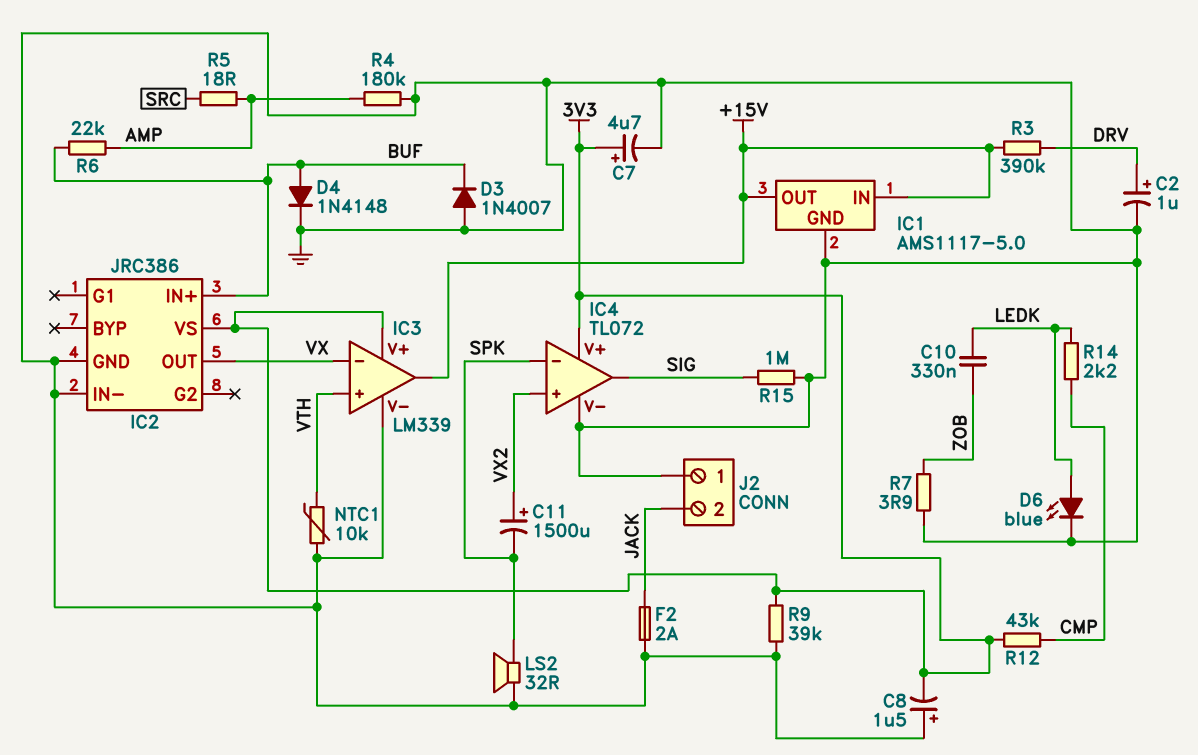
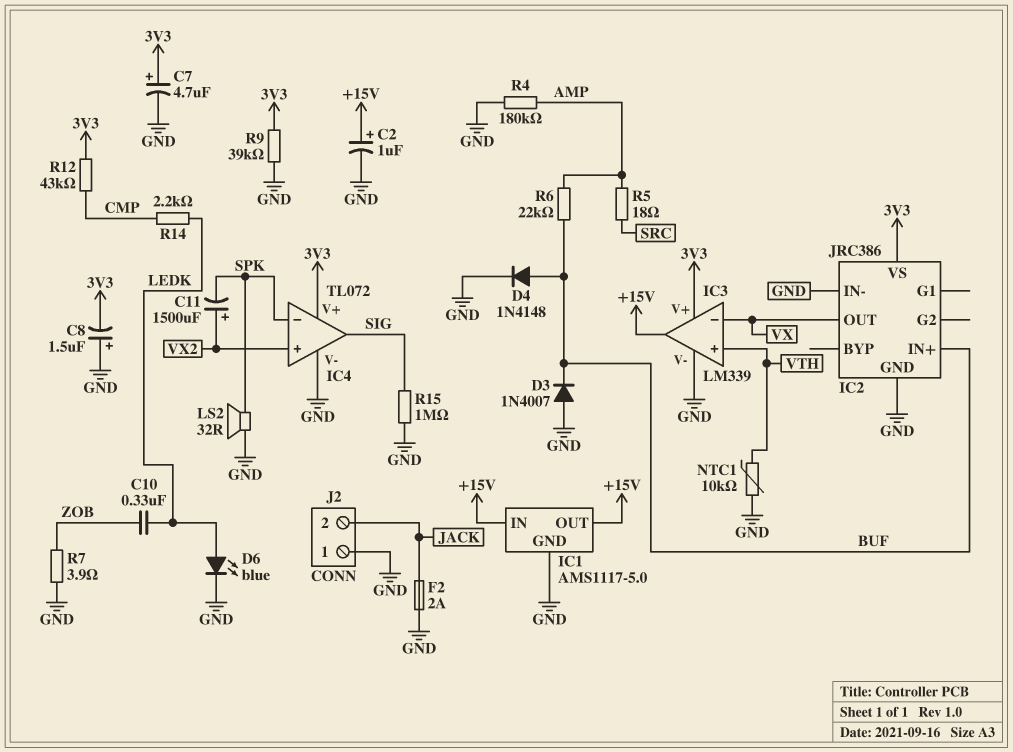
C2: 1uF (plus DRV, minus GND) -> 1uF (plus +15V, minus GND)
R3: 390k (+15V, DRV) -> none

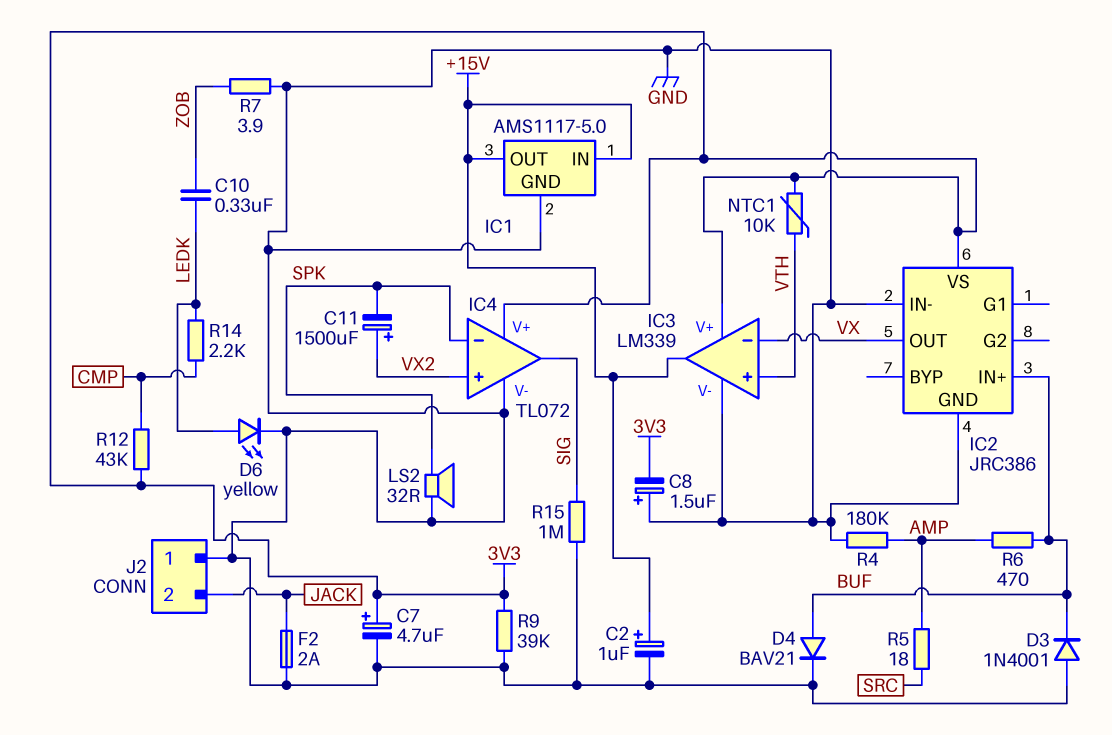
D3: diode 1N4007 (A GND, K BUF) -> diode 1N4001 (A GND, K BUF)
D4: diode 1N4148 (A BUF, K GND) -> diode BAV21 (A BUF, K GND)
D6: LED blue (A LEDK, K GND) -> LED yellow (A LEDK, K GND)
NTC1: 10k (GND, VTH) -> 10k (3V3, VTH)
R6: 22k (AMP, BUF) -> 470 (AMP, BUF)

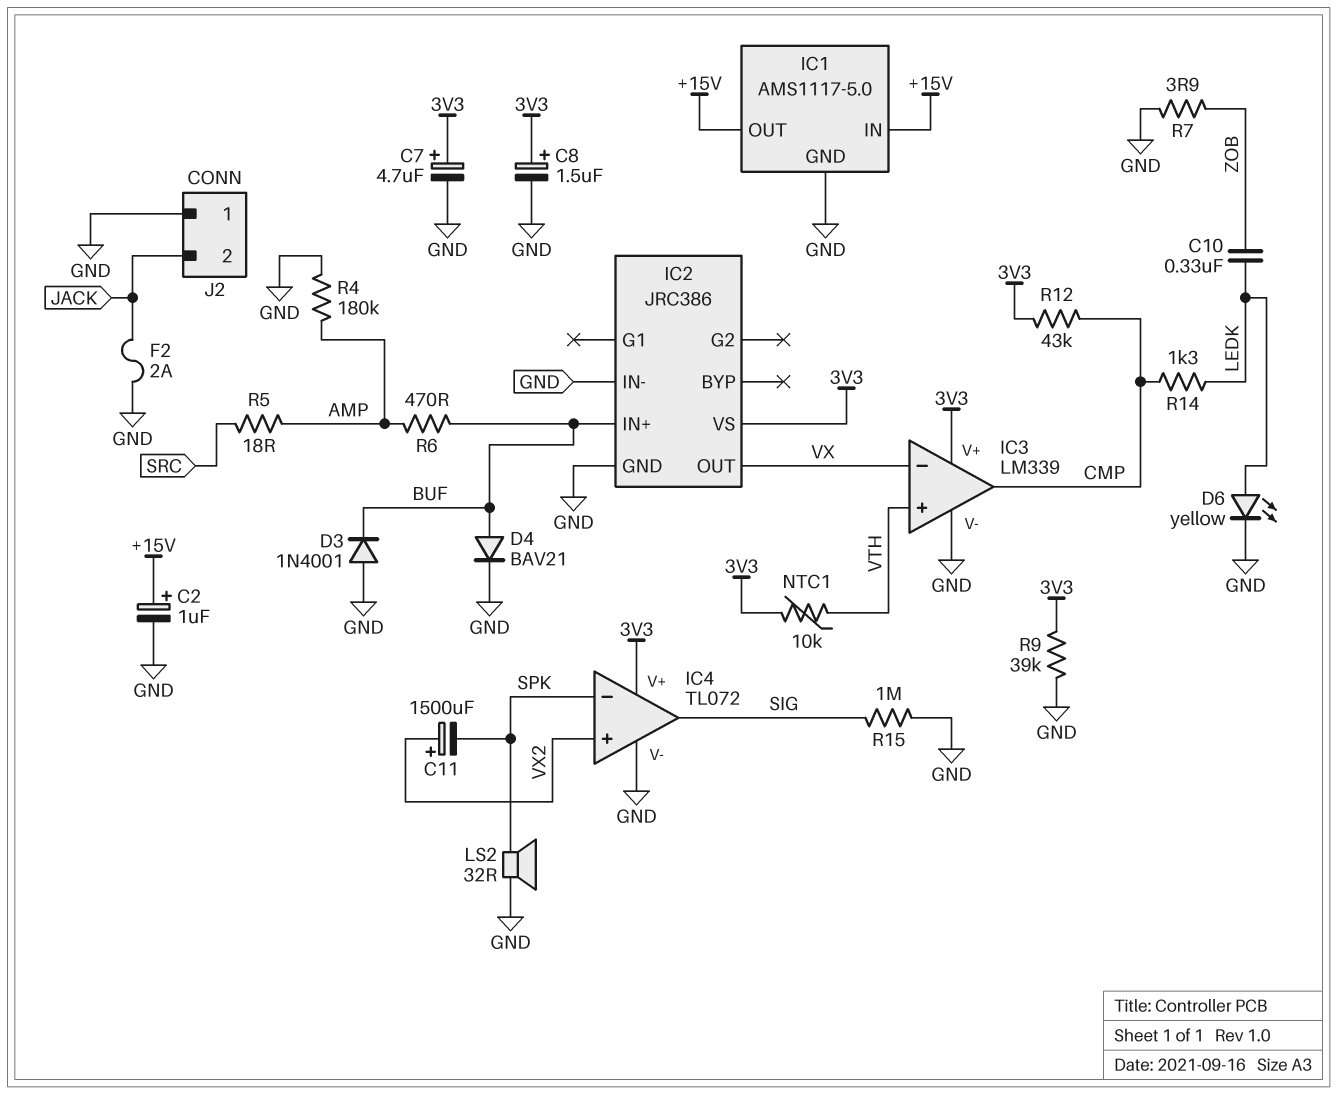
C8: 1.5uF (plus GND, minus 3V3) -> 1.5uF (plus 3V3, minus GND)
IC3 pin out: +15V -> CMP
R14: 2.2k (CMP, LEDK) -> 1.3k (CMP, LEDK)

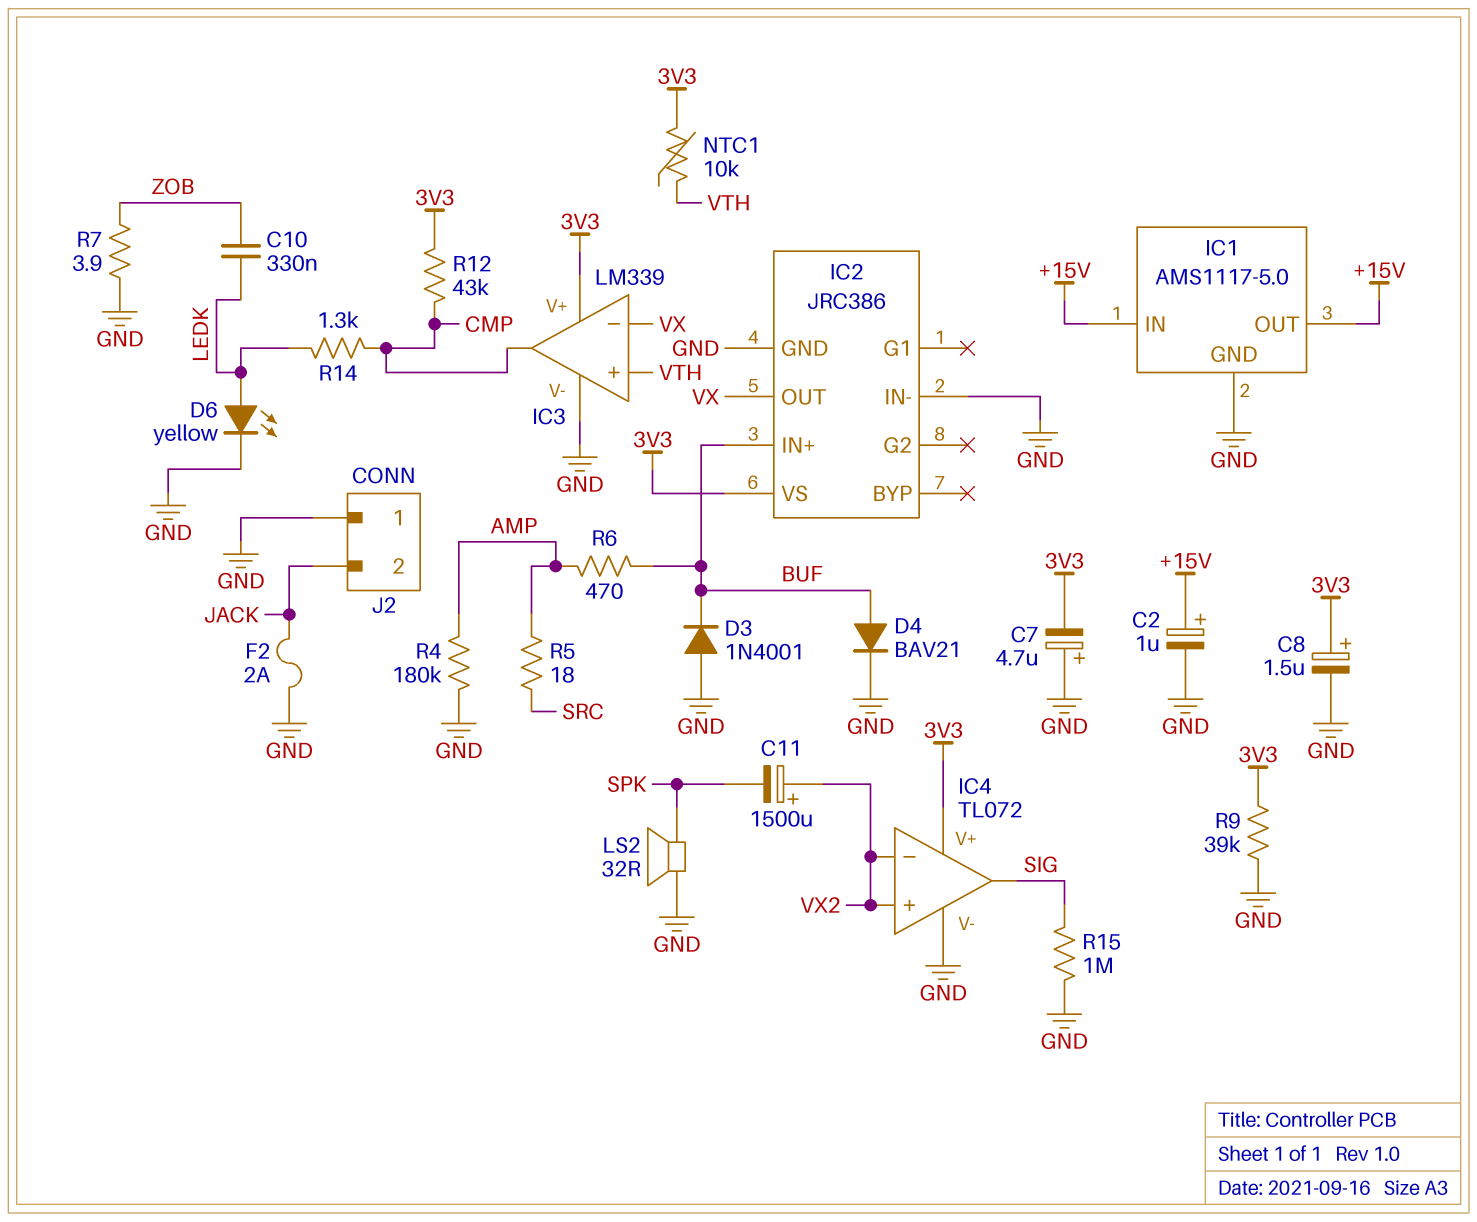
C7: 4.7uF (plus 3V3, minus GND) -> 4.7uF (plus GND, minus 3V3)
IC4 pin in-: SPK -> VX2

